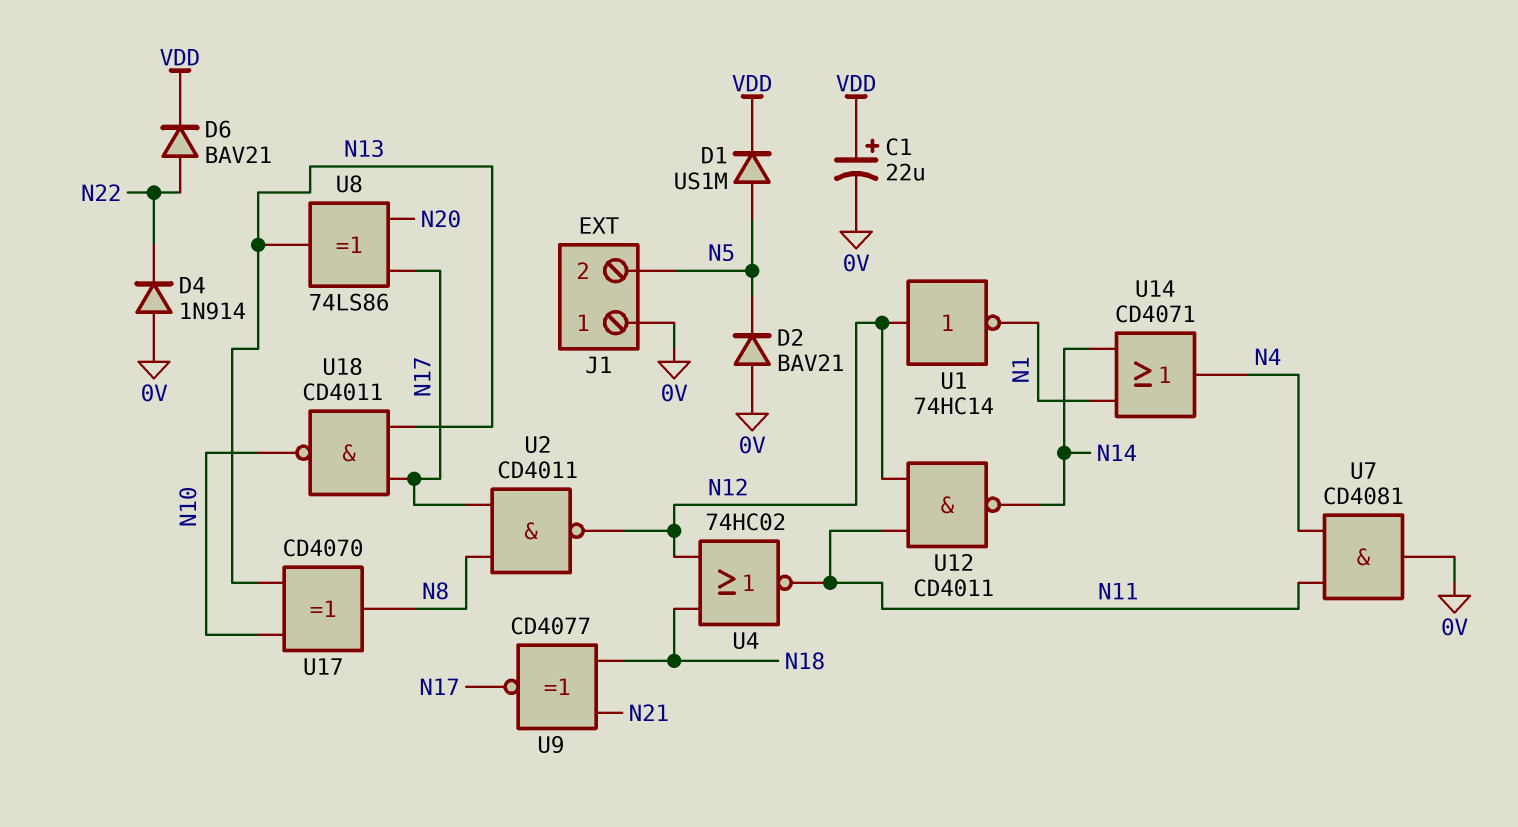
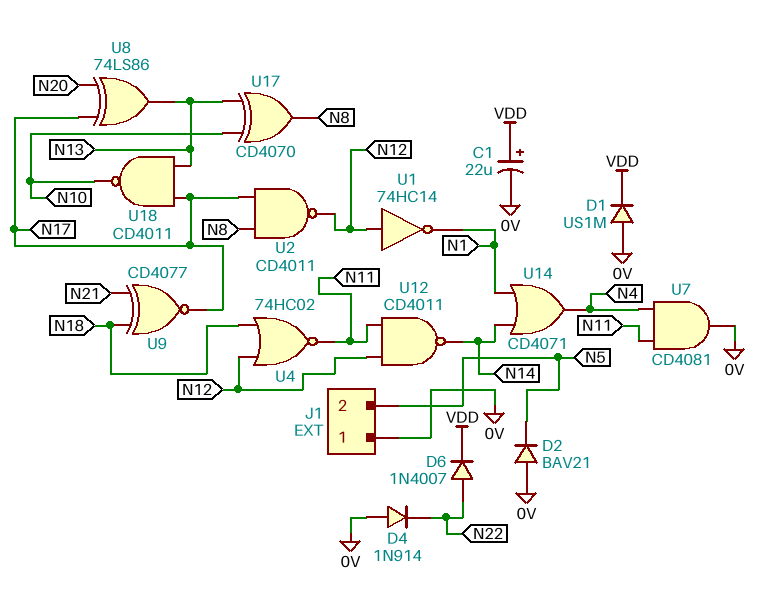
D1: diode US1M (A N5, K VDD) -> diode US1M (A 0V, K VDD)
D6: diode BAV21 (A N22, K VDD) -> diode 1N4007 (A N22, K VDD)

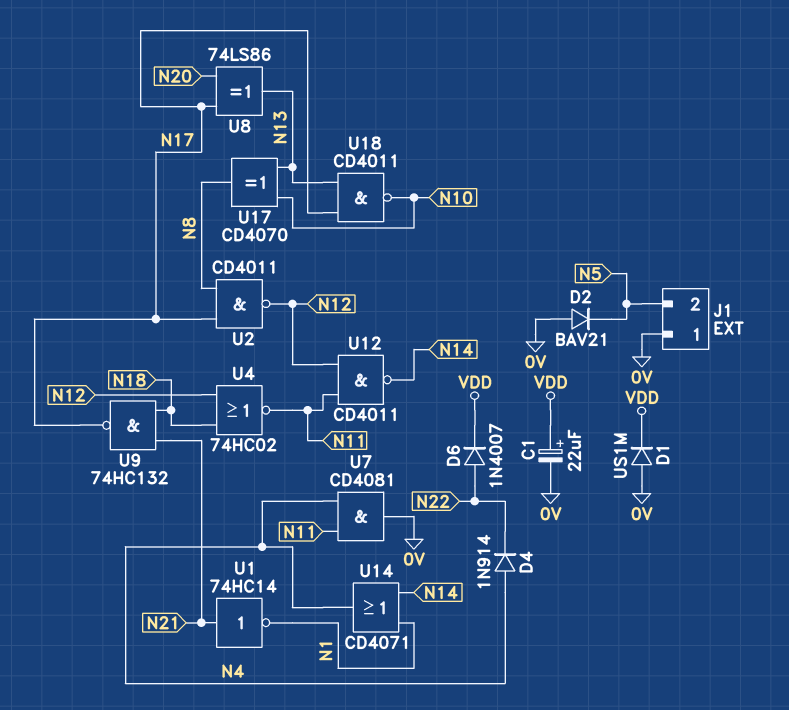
D4: diode 1N914 (A 0V, K N22) -> diode 1N914 (A N4, K N22)
U1: NOT 74HC14 (in N12, out N1) -> NOT 74HC14 (in N21, out N1)
U9: XNOR CD4077 (in N18, in N21, out N17) -> NAND 74HC132 (in N18, in N21, out N17)

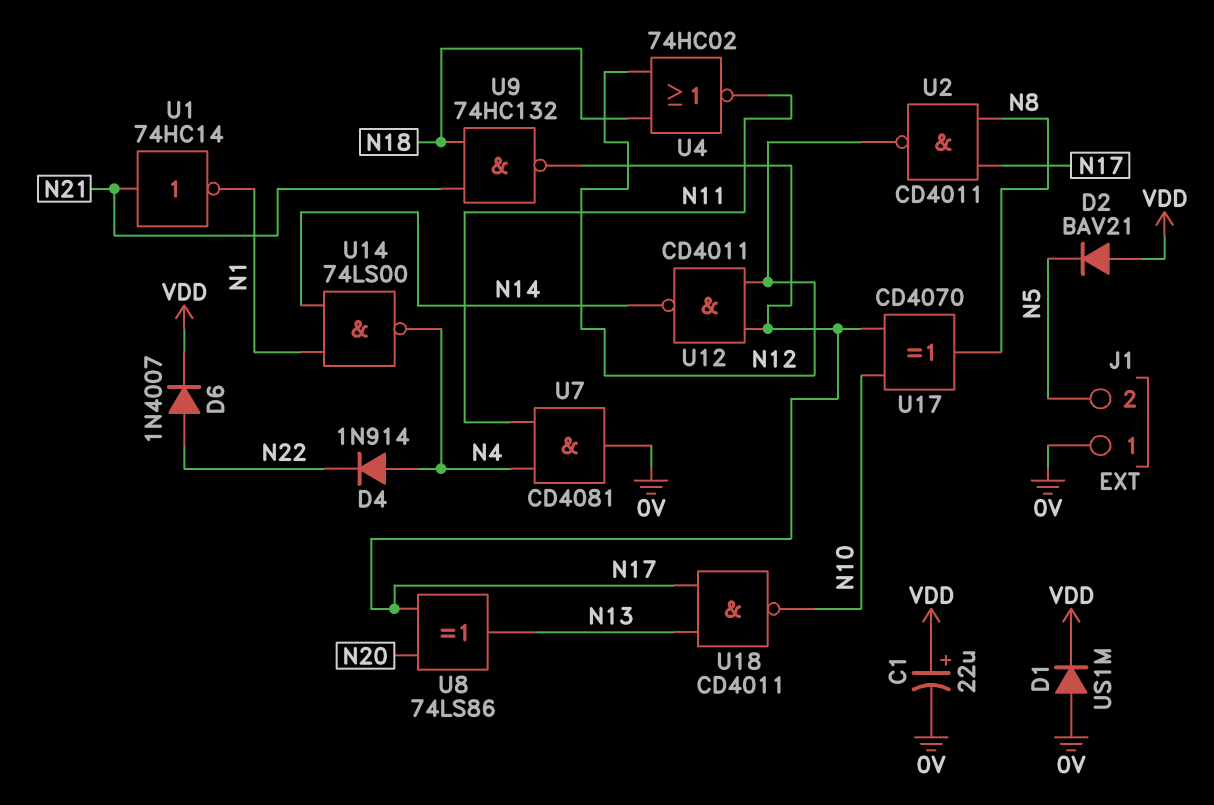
D2: diode BAV21 (A 0V, K N5) -> diode BAV21 (A VDD, K N5)
U12: NAND CD4011 (in N11, in N12, out N14) -> NAND CD4011 (in N12, in N17, out N14)
U14: OR CD4071 (in N1, in N14, out N4) -> NAND 74LS00 (in N1, in N14, out N4)
U17: XOR CD4070 (in N10, in N13, out N8) -> XOR CD4070 (in N10, in N17, out N8)

